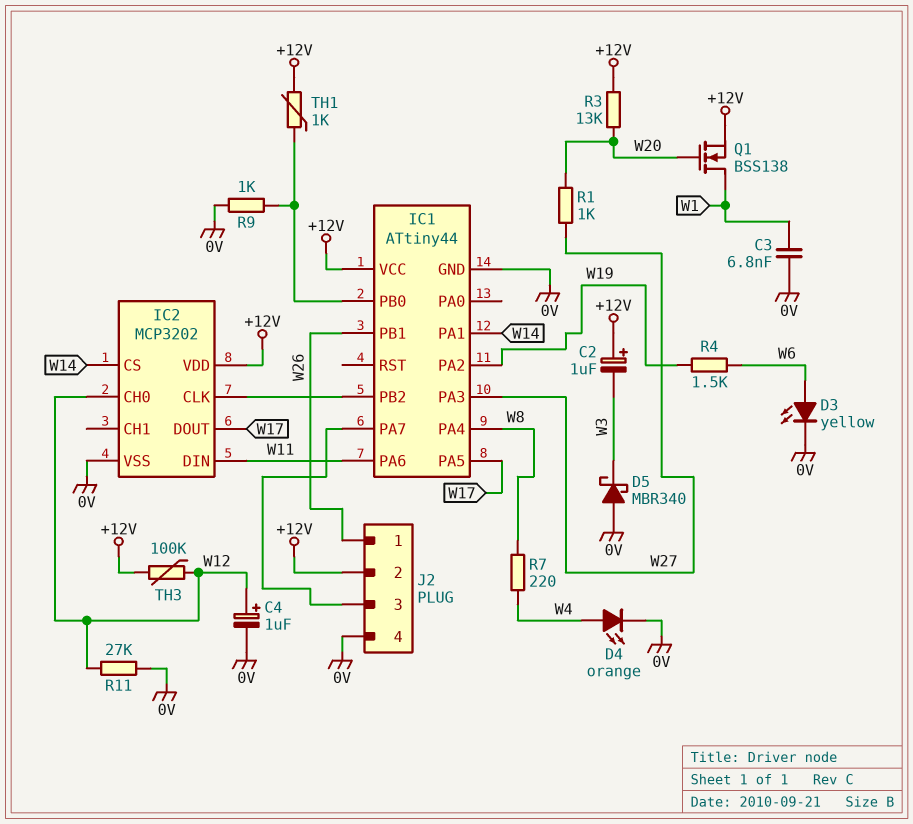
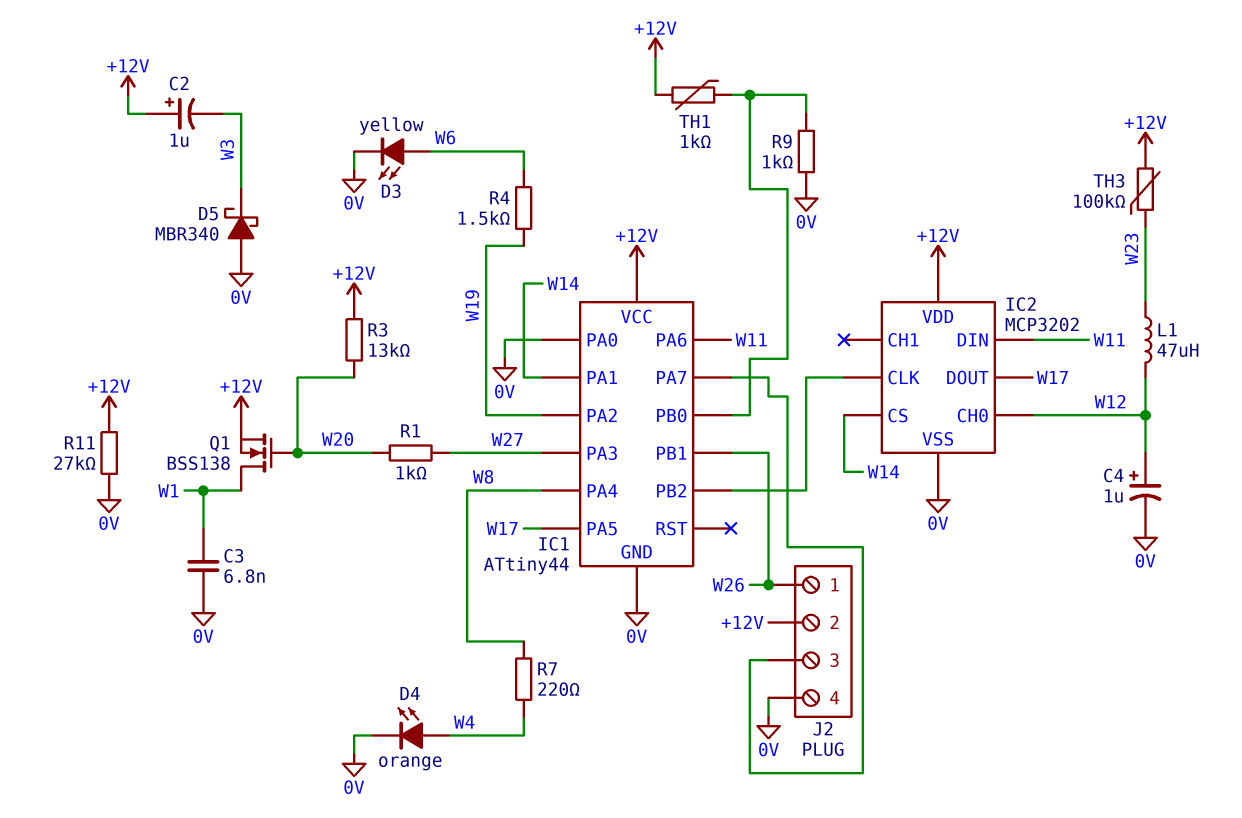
IC1 pin PA0: none -> 0V
L1: none -> 47uH (W12, W23)
R11: 27k (0V, W12) -> 27k (+12V, 0V)
TH3: 100k (+12V, W12) -> 100k (+12V, W23)

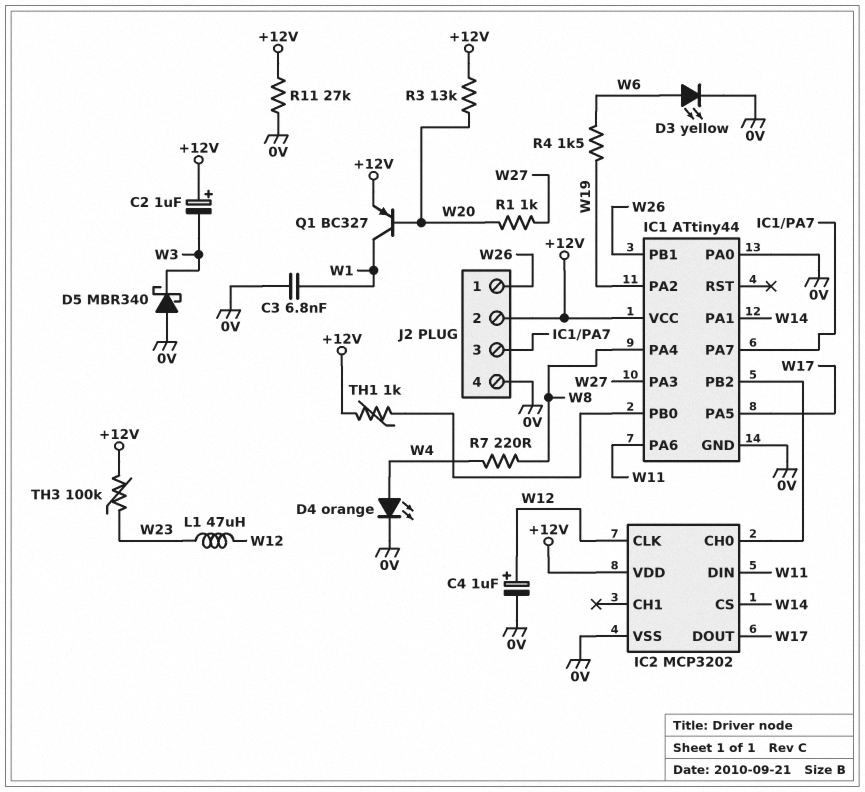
IC2 pin CH0: W12 -> IC1/PB2
IC2 pin CLK: IC1/PB2 -> W12
Q1: NMOS BSS138 (G W20, D W1, S +12V) -> PNP BC327 (B W20, C W1, E +12V)
R9: 1k (0V, IC1/PB0) -> none

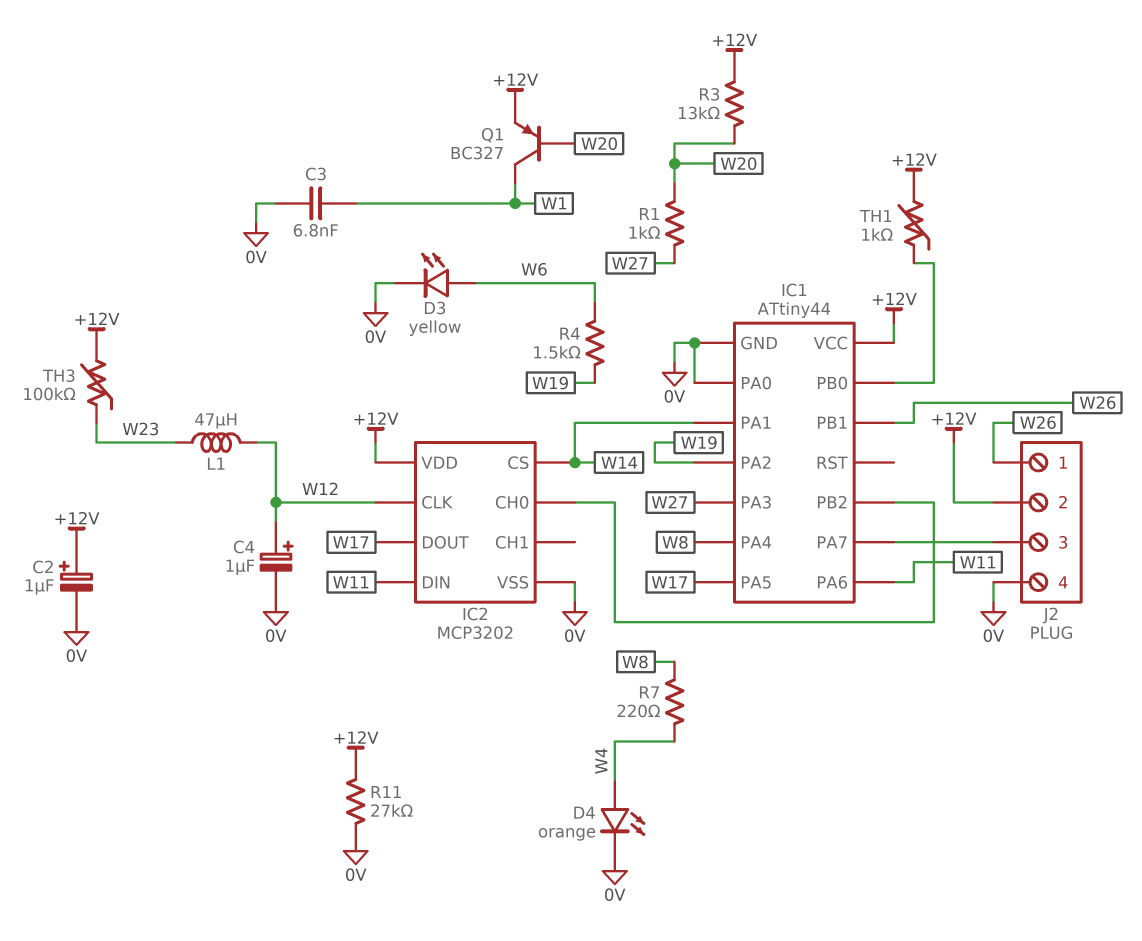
C2: 1uF (plus +12V, minus W3) -> 1uF (plus +12V, minus 0V)
D5: schottky MBR340 (A 0V, K W3) -> none

